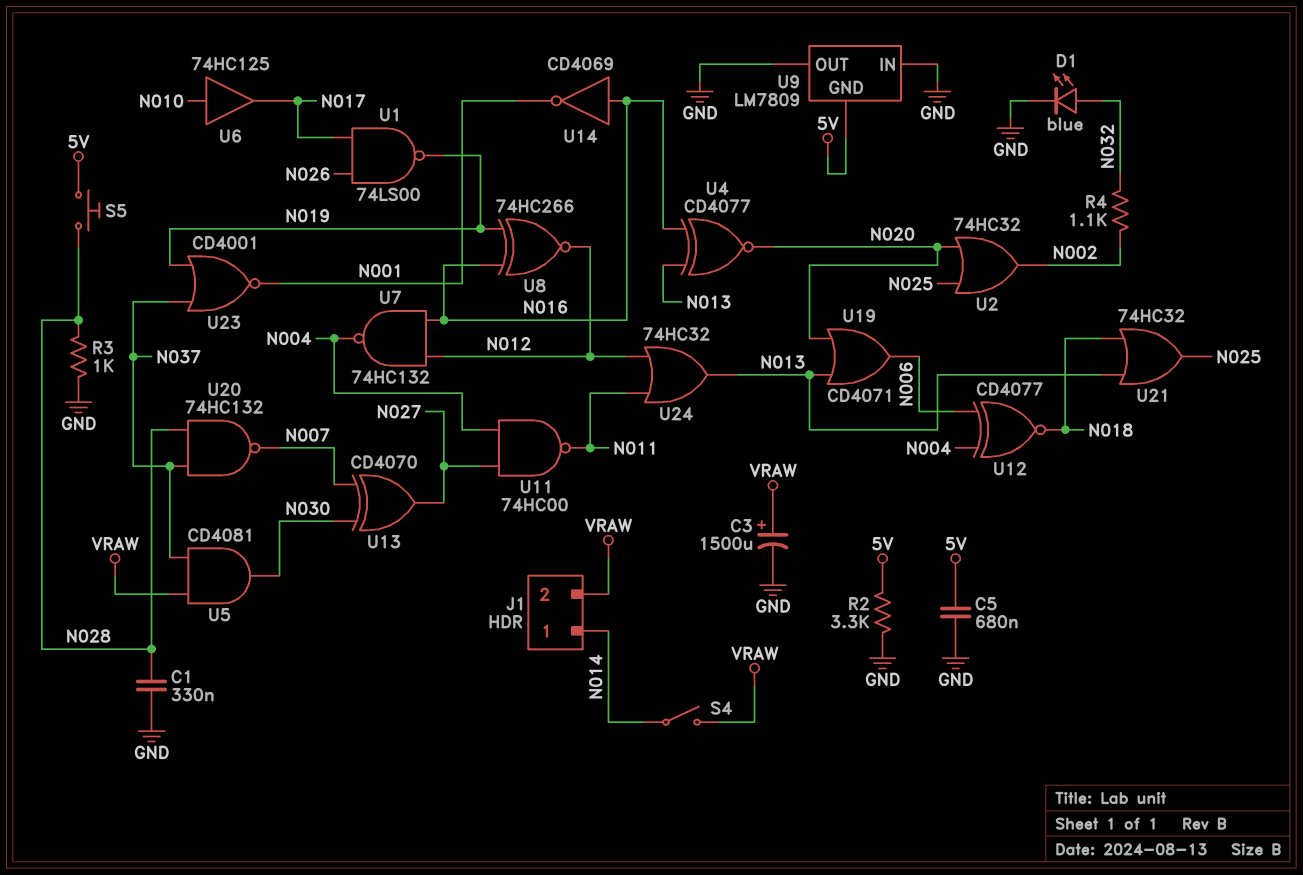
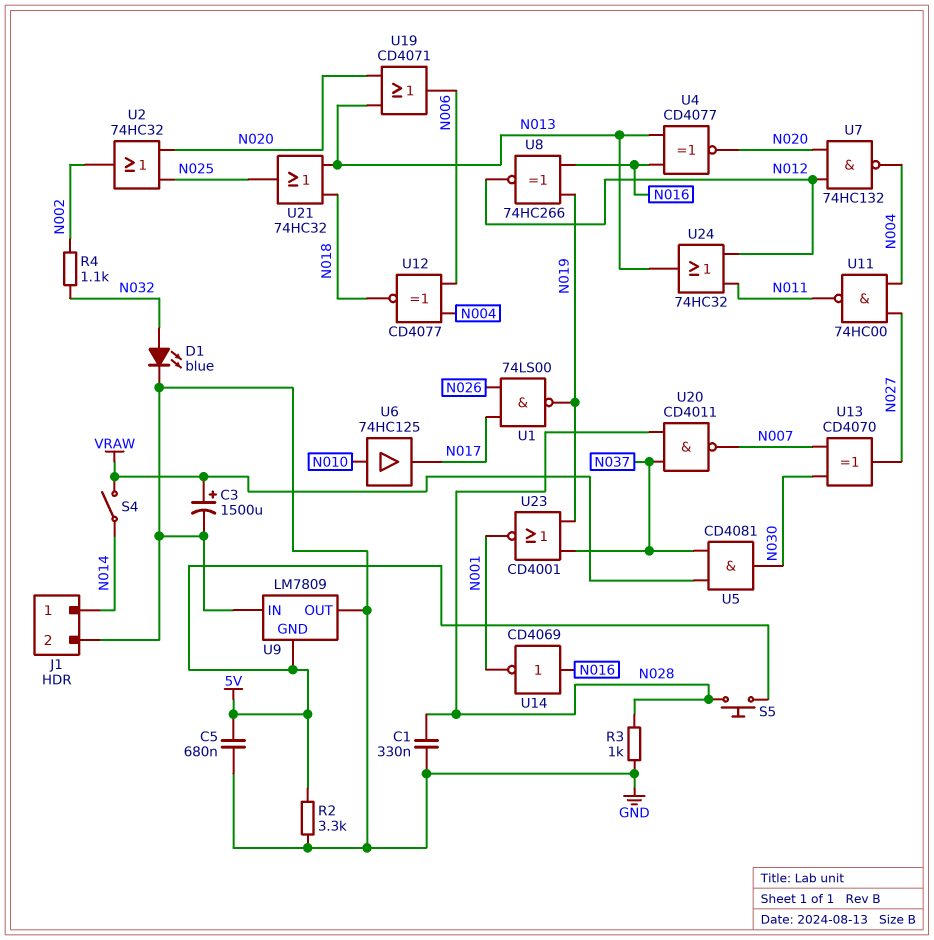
J1 pin 2: VRAW -> GND
U7: NAND 74HC132 (in N012, in N016, out N004) -> NAND 74HC132 (in N012, in N020, out N004)
U20: NAND 74HC132 (in N028, in N037, out N007) -> NAND CD4011 (in N028, in N037, out N007)

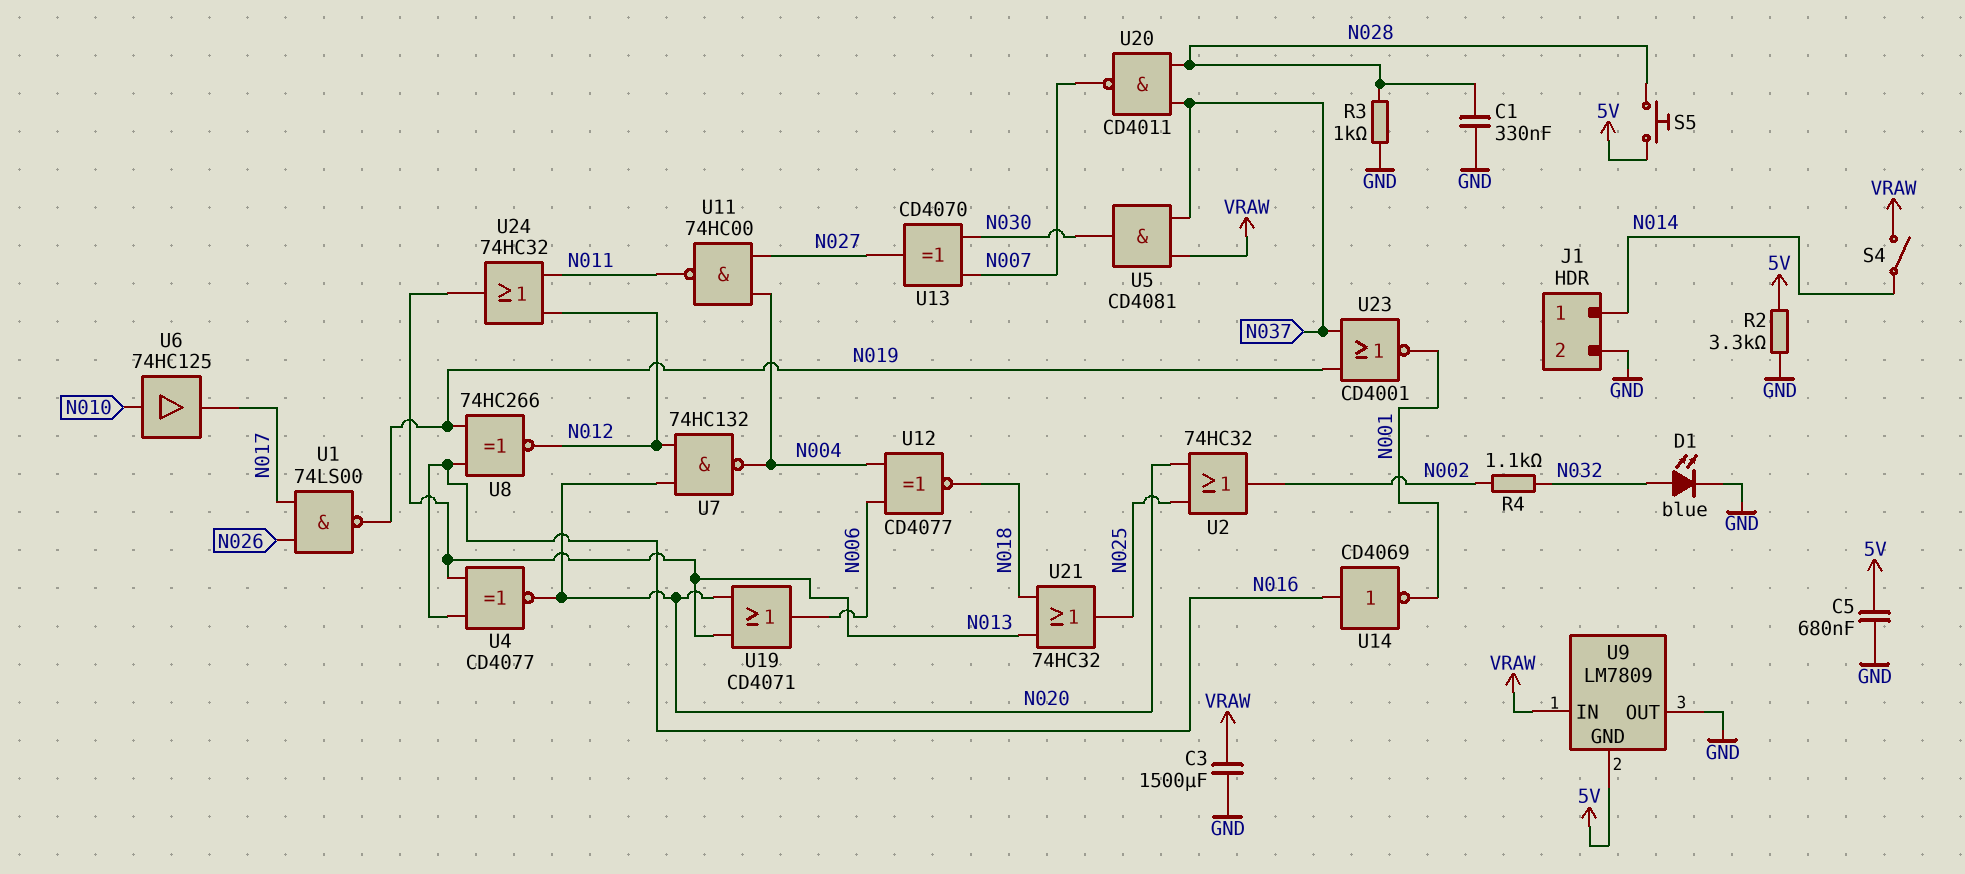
C3: 1500uF (plus VRAW, minus GND) -> 1500uF (GND, VRAW)
U9 pin IN: GND -> VRAW

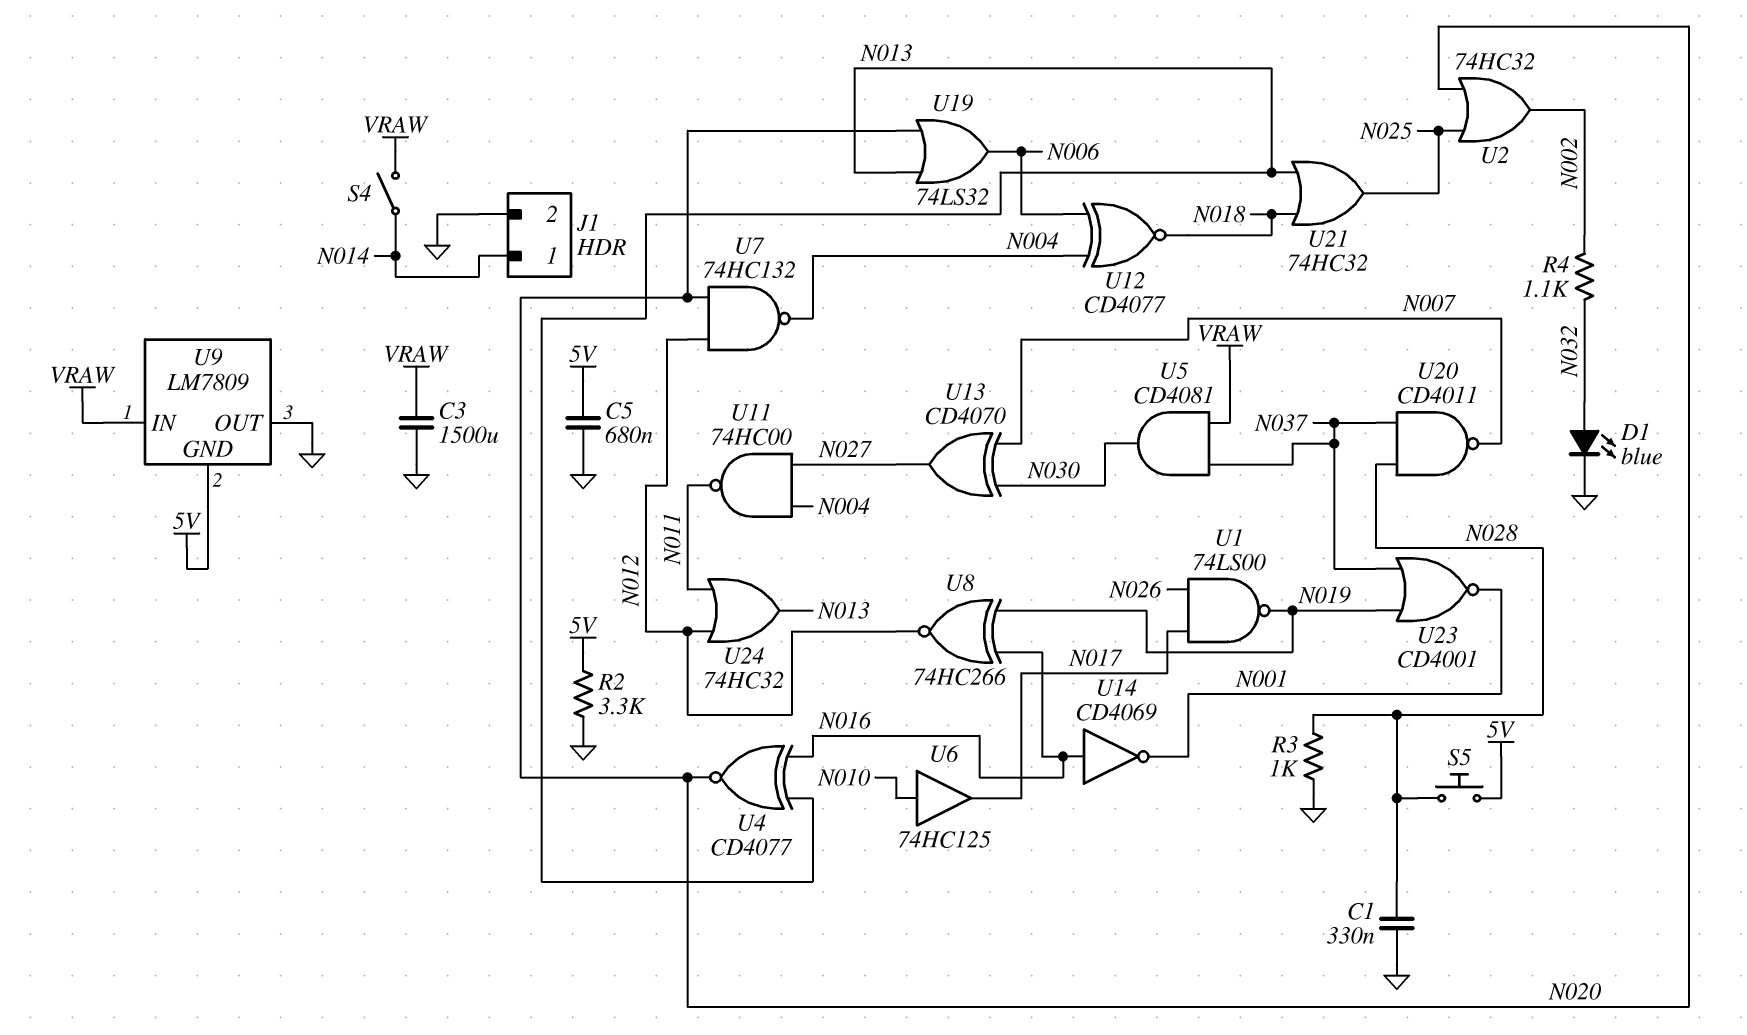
U19: OR CD4071 (in N013, in N020, out N006) -> OR 74LS32 (in N013, in N020, out N006)

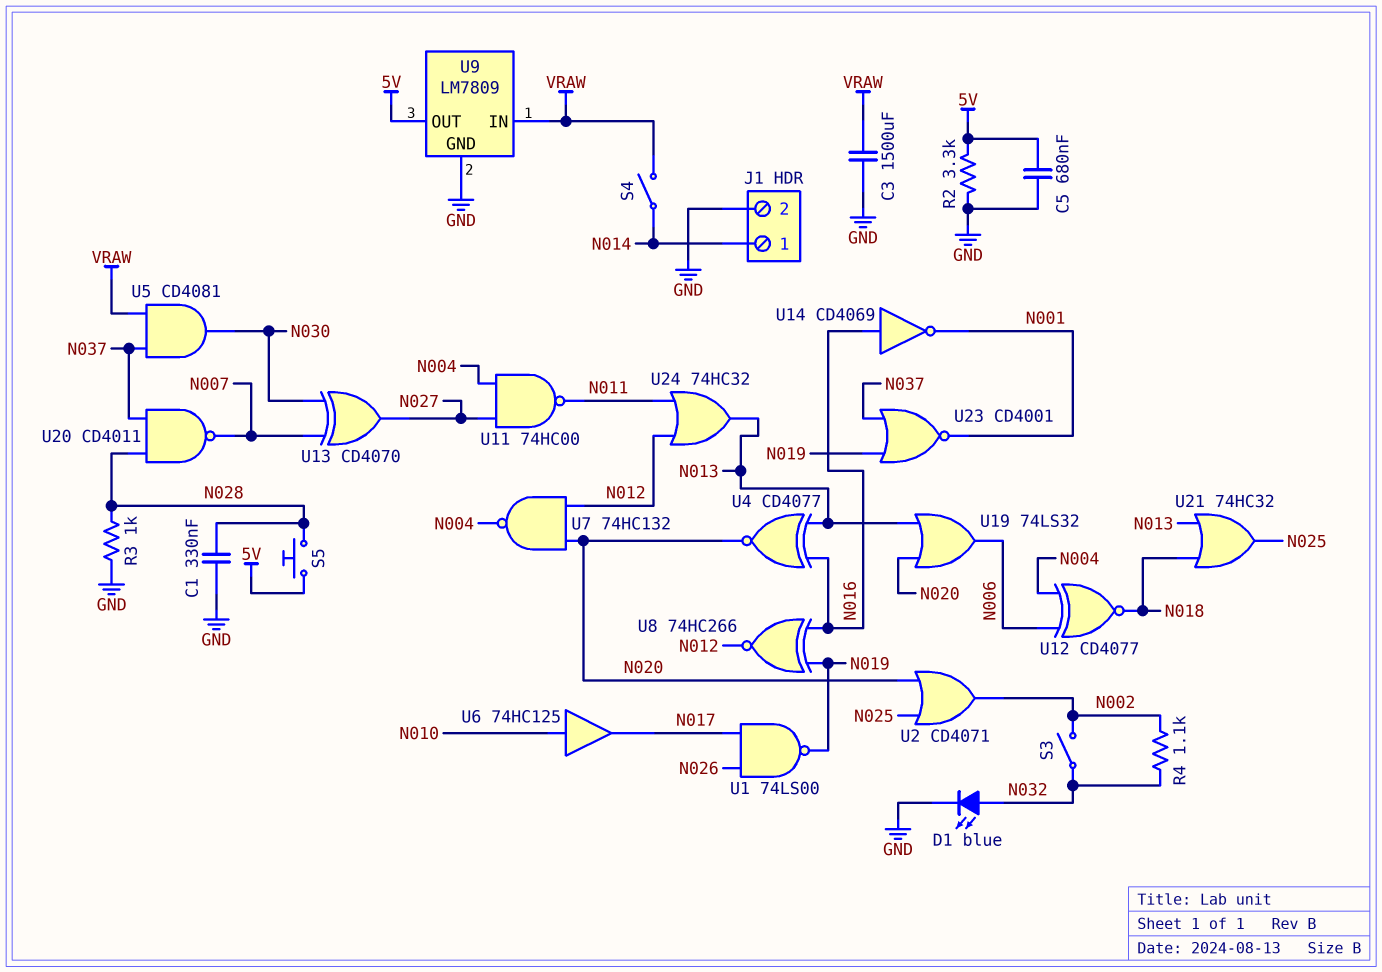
S3: none -> switch (N002, N032)
U2: OR 74HC32 (in N020, in N025, out N002) -> OR CD4071 (in N020, in N025, out N002)
U9 pin GND: 5V -> GND
U9 pin OUT: GND -> 5V

